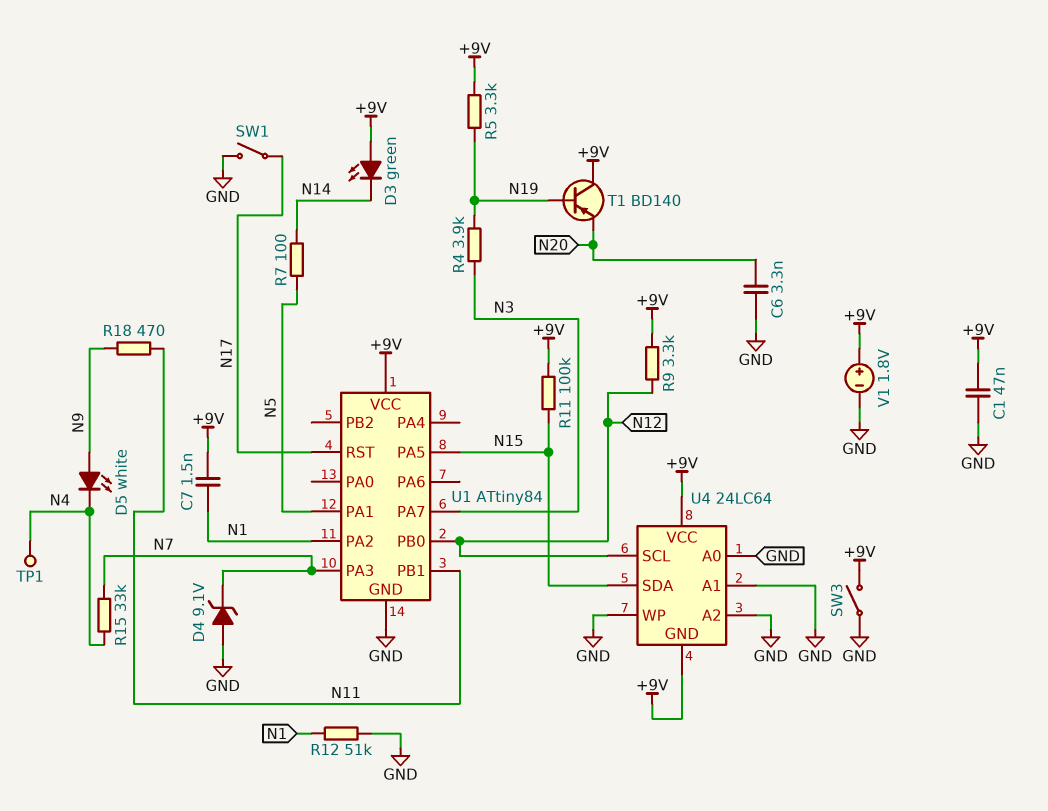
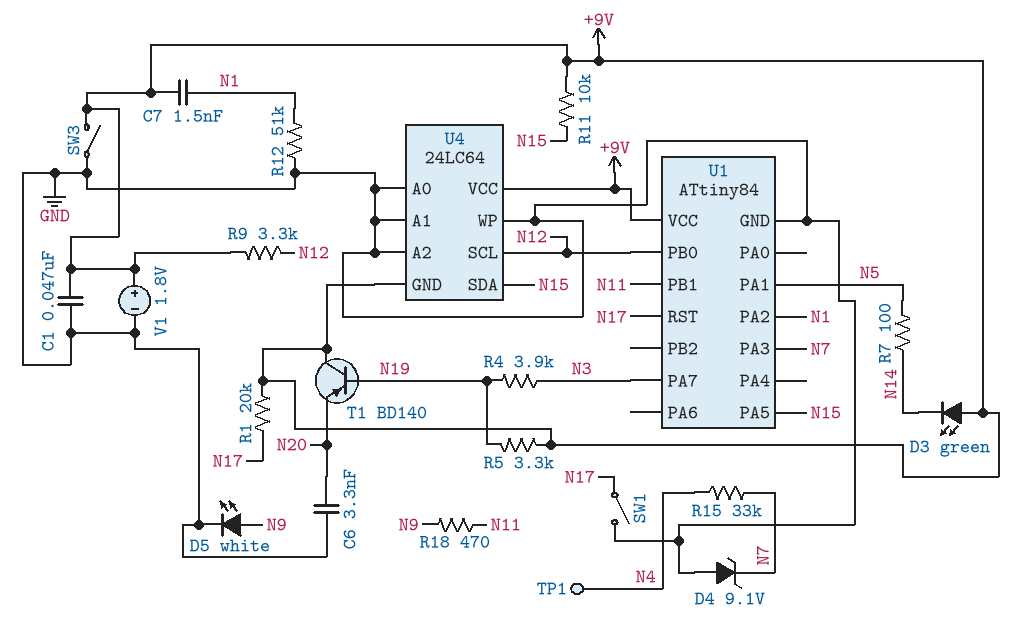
D5: LED white (A N9, K N4) -> LED white (A N9, K GND)
R1: none -> 20k (+9V, N17)
R11: 100k (+9V, N15) -> 10k (+9V, N15)

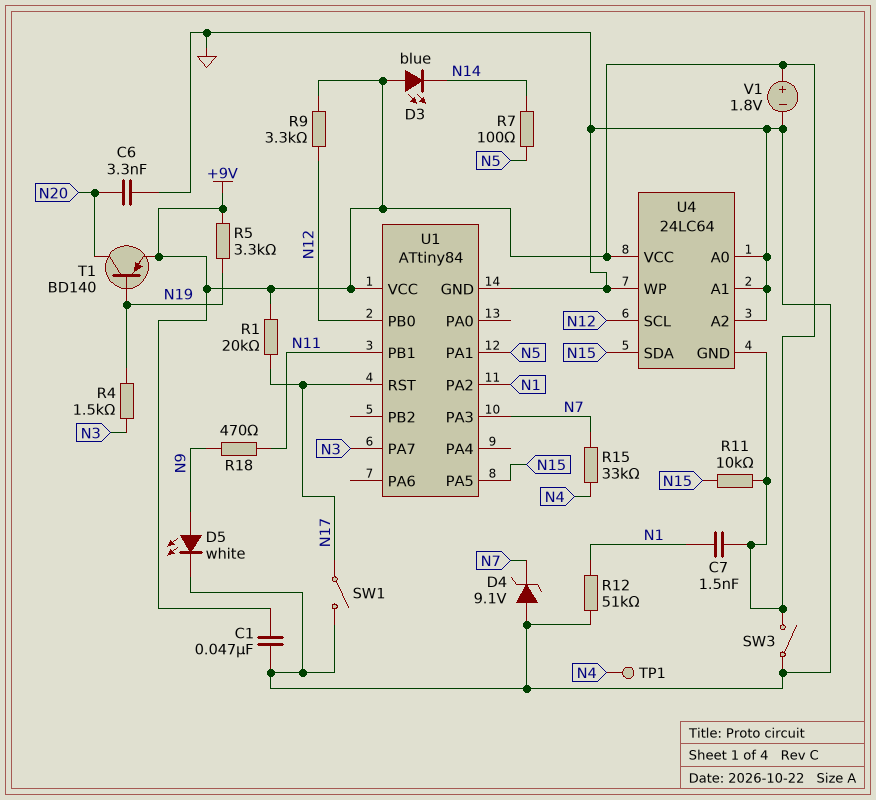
D3: LED green (A +9V, K N14) -> LED blue (A +9V, K N14)
R4: 3.9k (N3, N19) -> 1.5k (N3, N19)
T1: PNP BD140 (B N19, C +9V, E N20) -> PNP BD140 (B N19, C N20, E +9V)

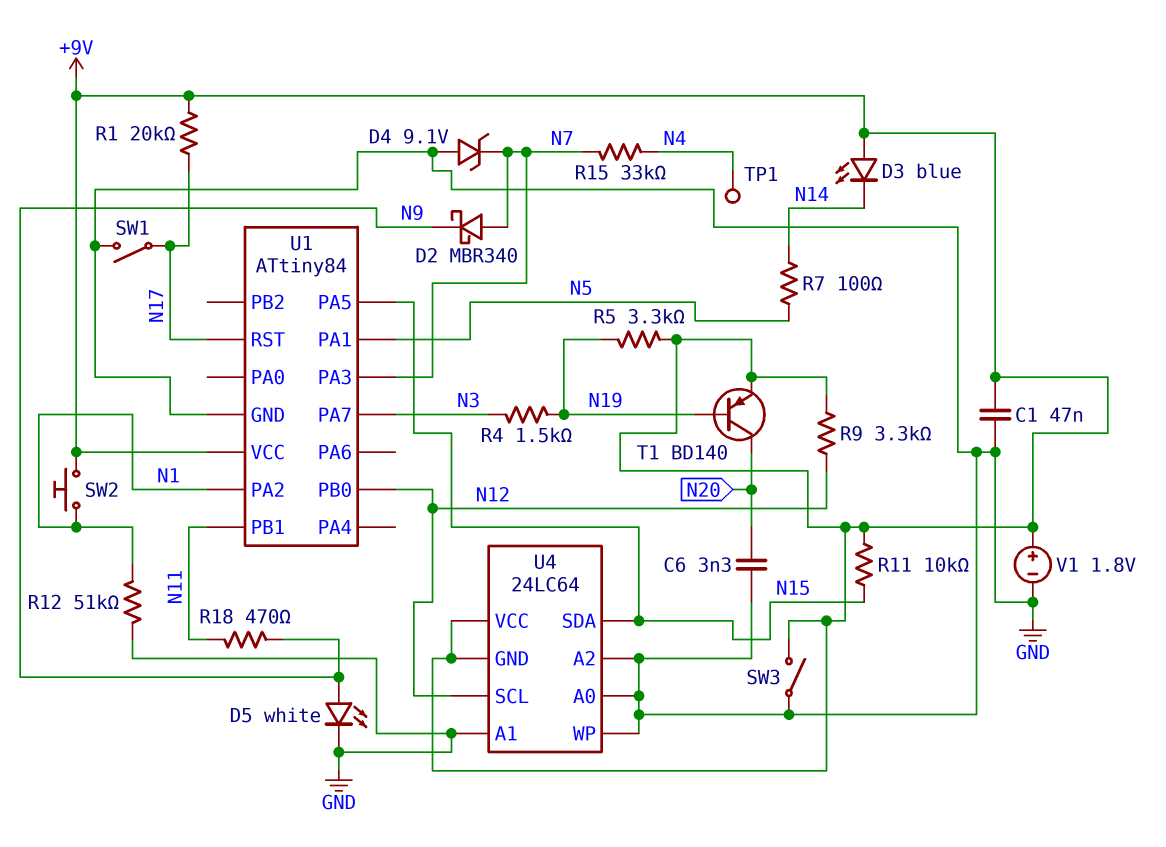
C7: 1.5nF (+9V, N1) -> none
D2: none -> schottky MBR340 (A N7, K N9)
SW2: none -> button (+9V, N1)

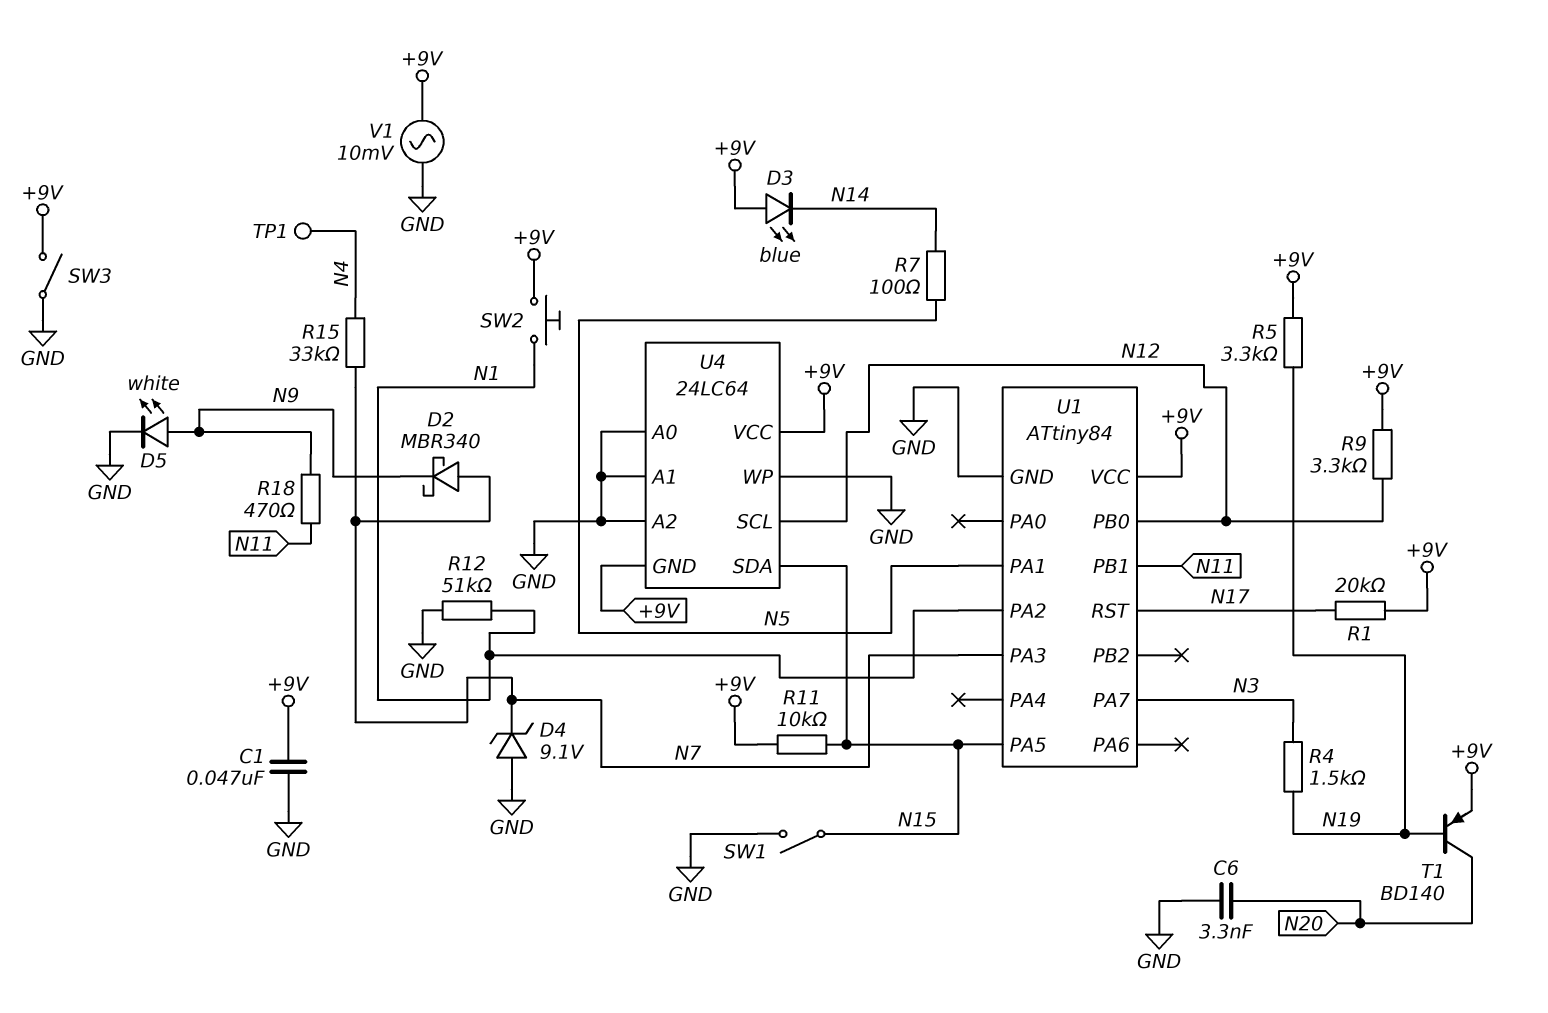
SW1: switch (GND, N17) -> switch (GND, N15)
V1: 1.8V (plus +9V, minus GND) -> AC 10mV (+9V, GND)

